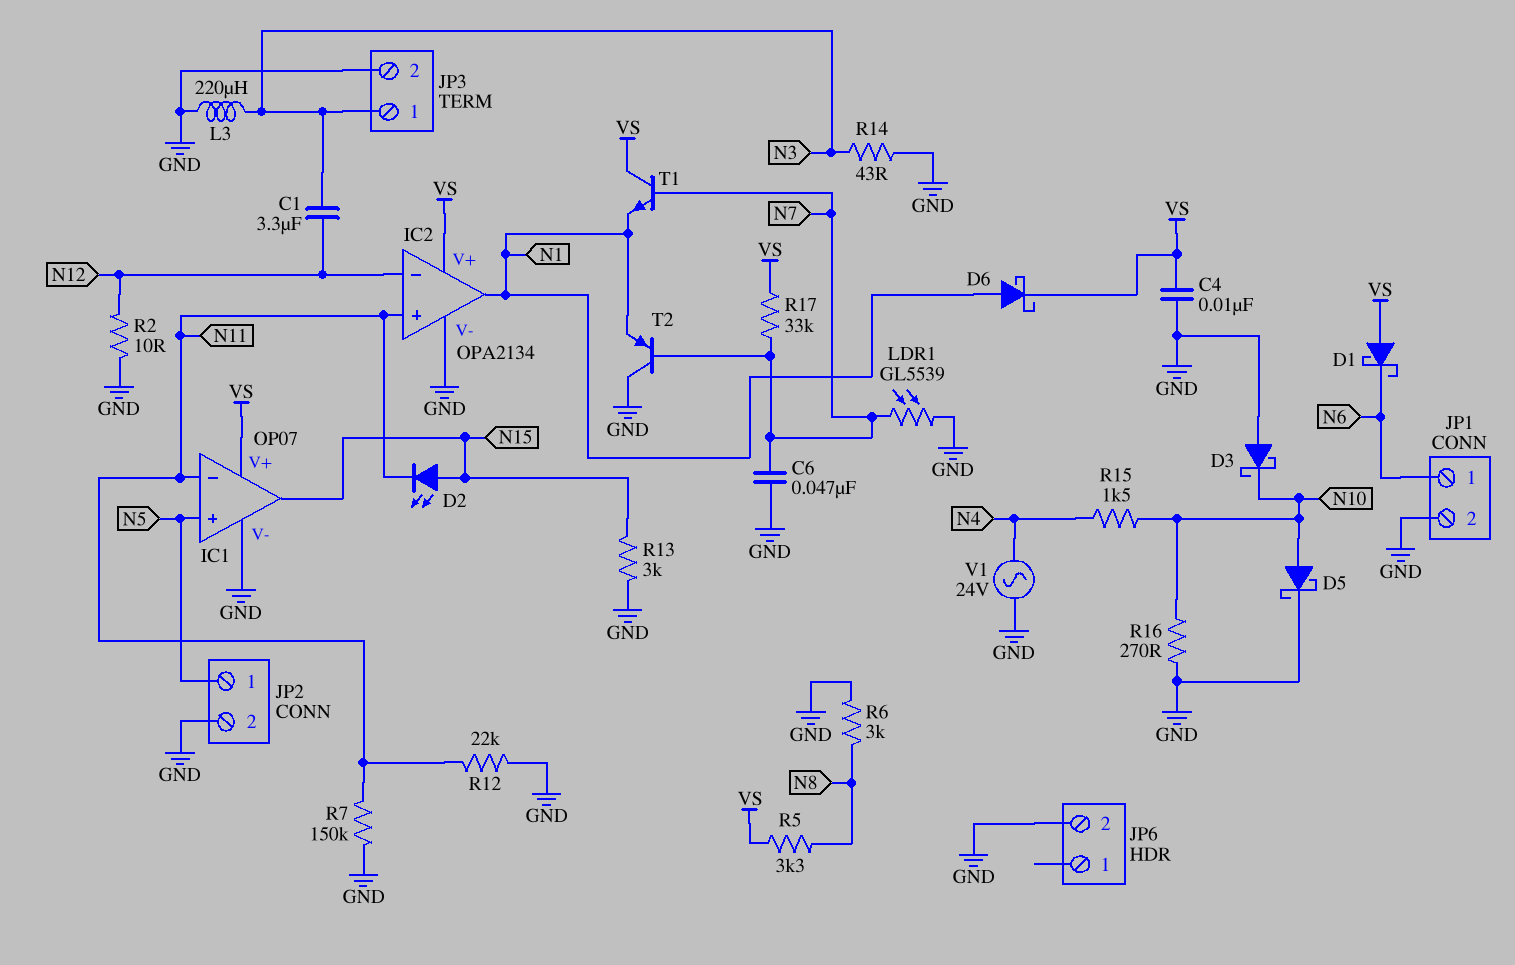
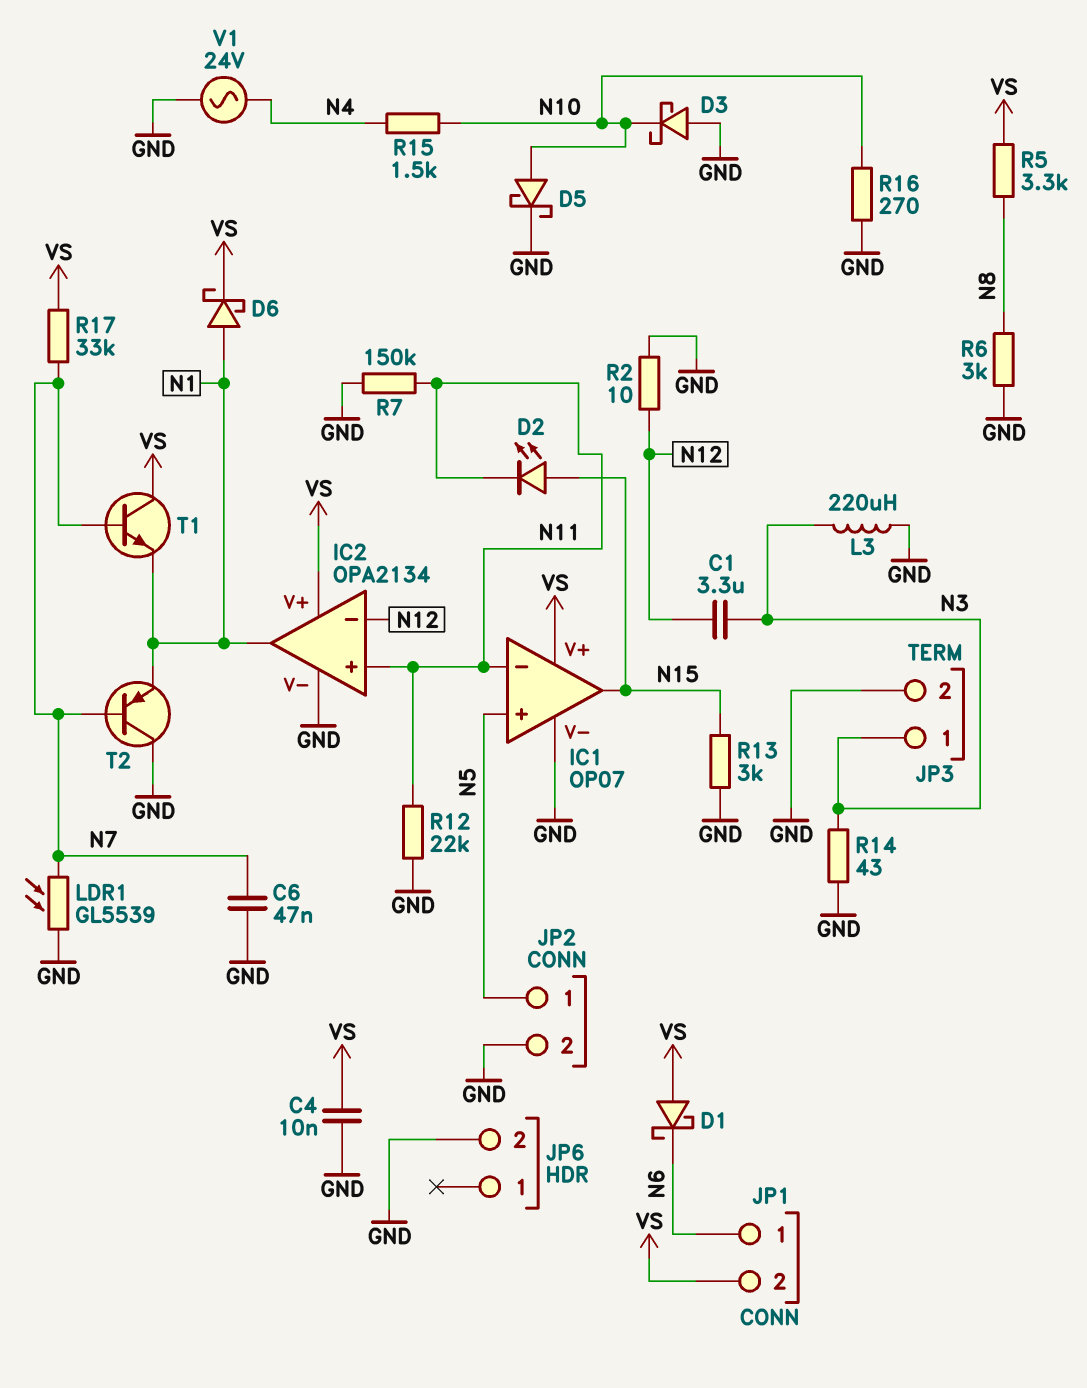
JP1 pin 2: GND -> VS

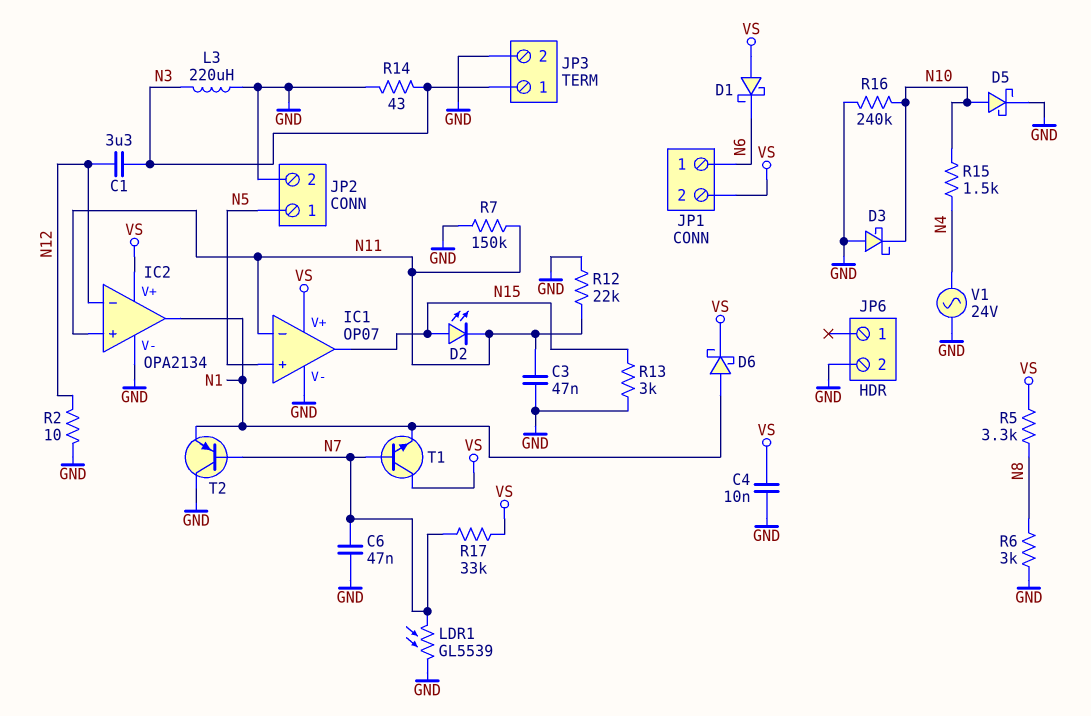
C3: none -> 47nF (GND, N11)
R16: 270 (GND, N10) -> 240k (GND, N10)

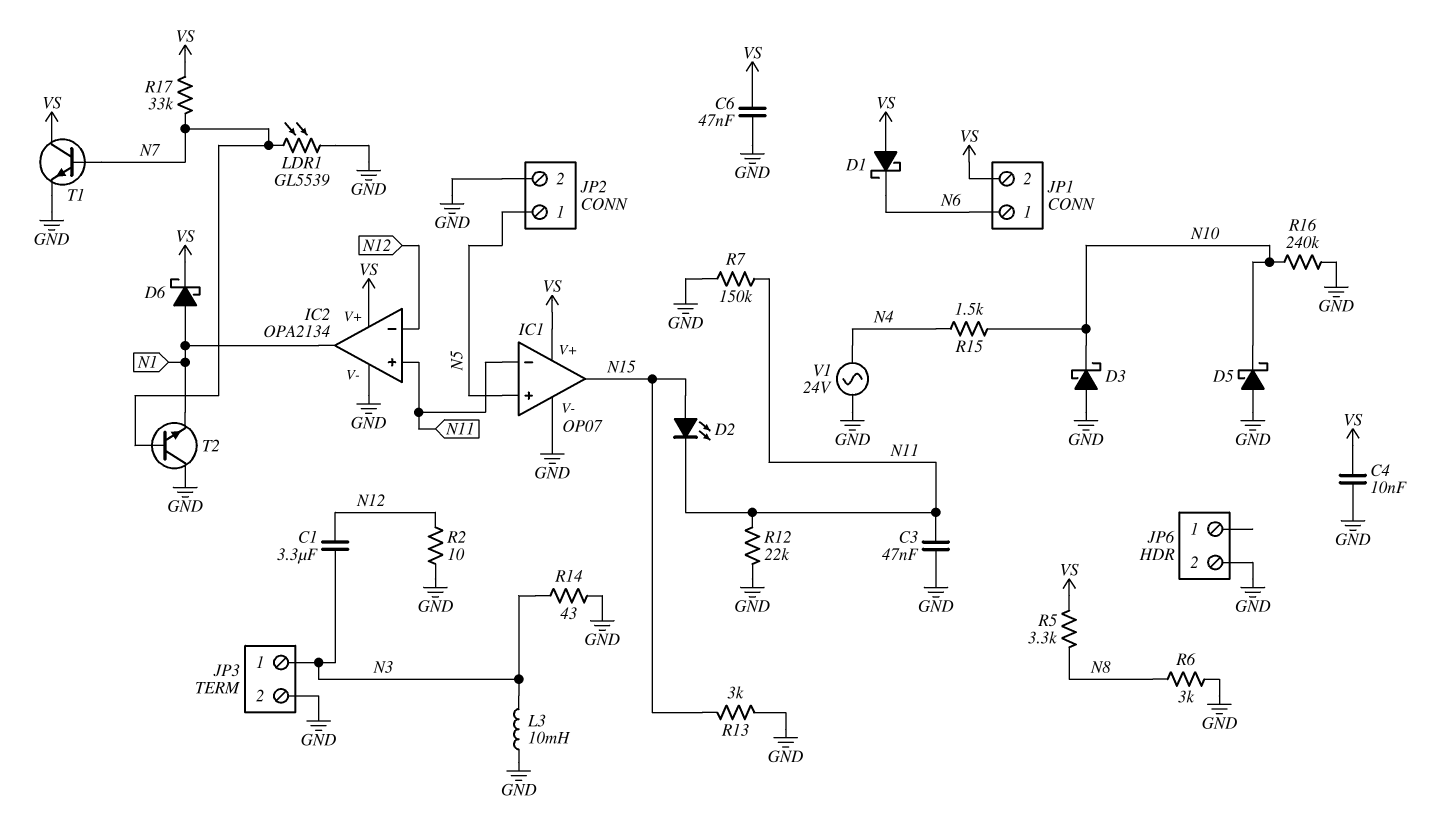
C6: 47nF (GND, N7) -> 47nF (GND, VS)
D5: schottky (A N10, K GND) -> schottky (A GND, K N10)
L3: 220uH (GND, N3) -> 10mH (GND, N3)
T1: NPN (B N7, C VS, E N1) -> NPN (B N7, C VS, E GND)
T2: PNP (B N7, C GND, E N1) -> NPN (B N7, C GND, E N1)

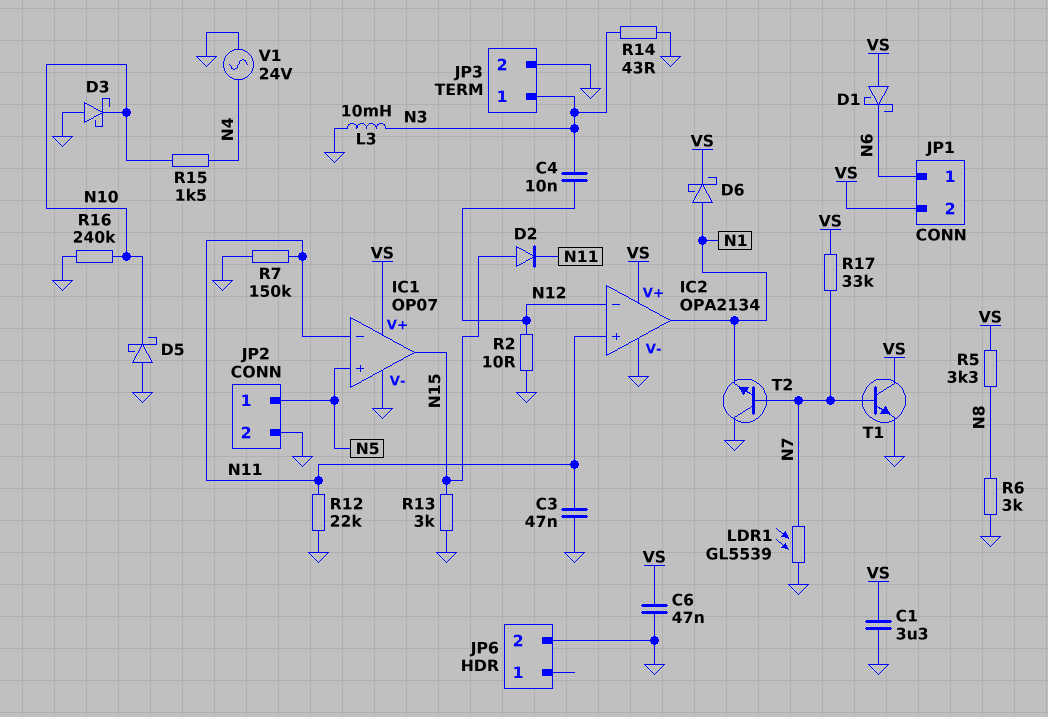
C1: 3.3uF (N3, N12) -> 3.3uF (GND, VS)
C4: 10nF (GND, VS) -> 10nF (N3, N12)
D2: LED (A N15, K N11) -> diode (A N15, K N11)

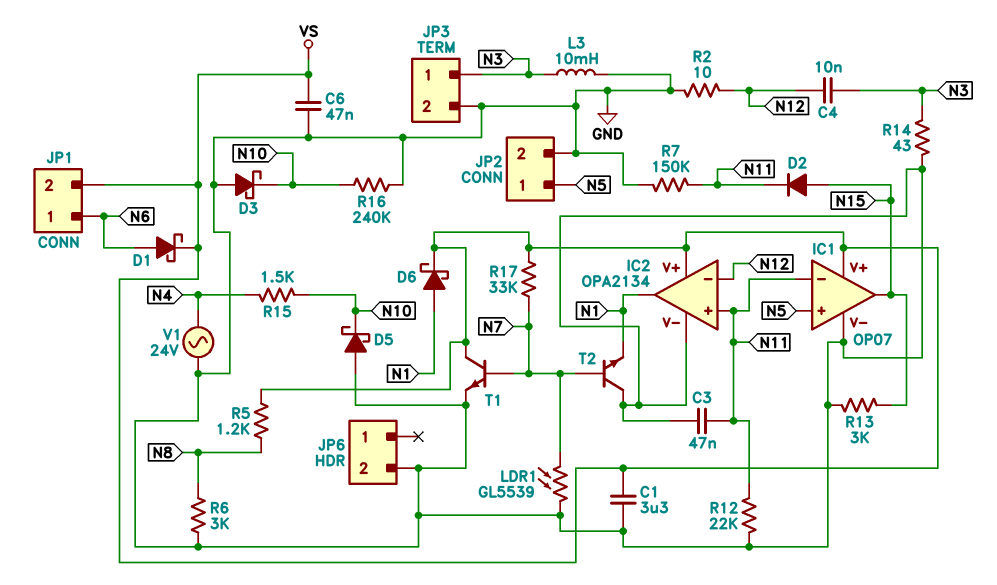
D1: schottky (A VS, K N6) -> schottky (A N6, K VS)
R5: 3.3k (N8, VS) -> 1.2k (N8, VS)

